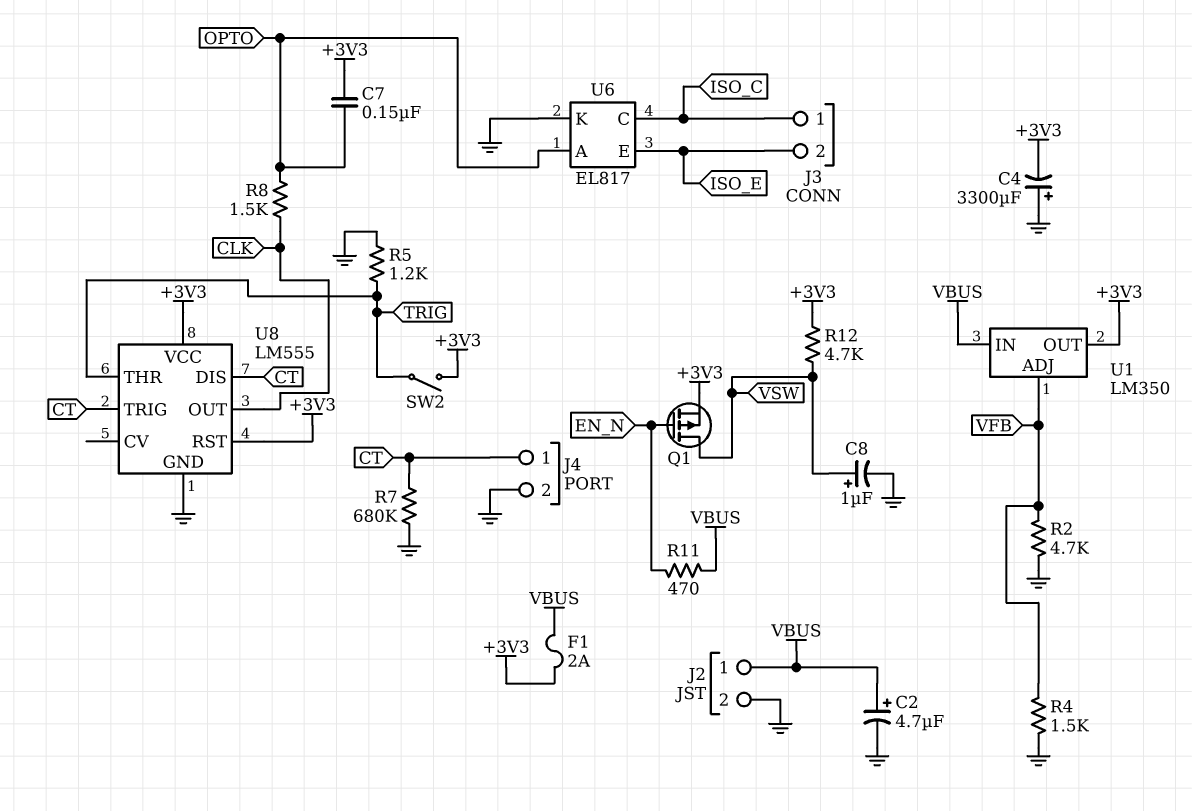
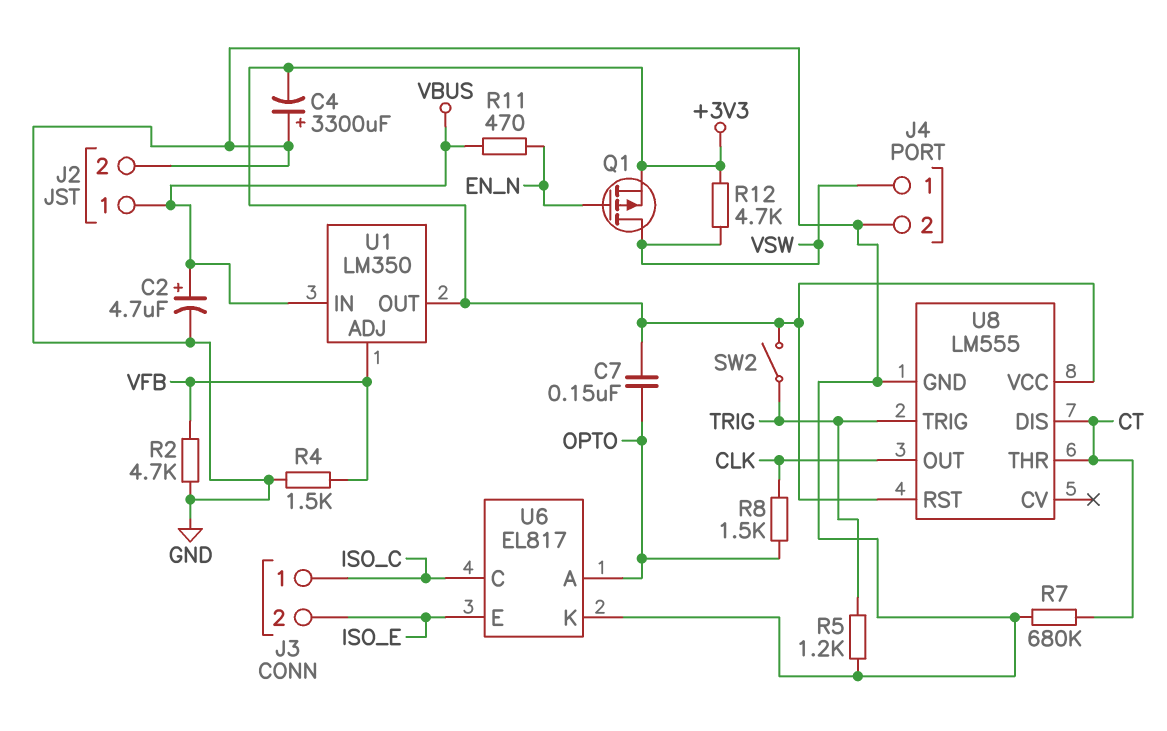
C8: 1uF (plus VSW, minus GND) -> none
F1: 2A (+3V3, VBUS) -> none
J4 pin 1: CT -> VSW
U8 pin THR: TRIG -> CT
U8 pin TRIG: CT -> TRIG

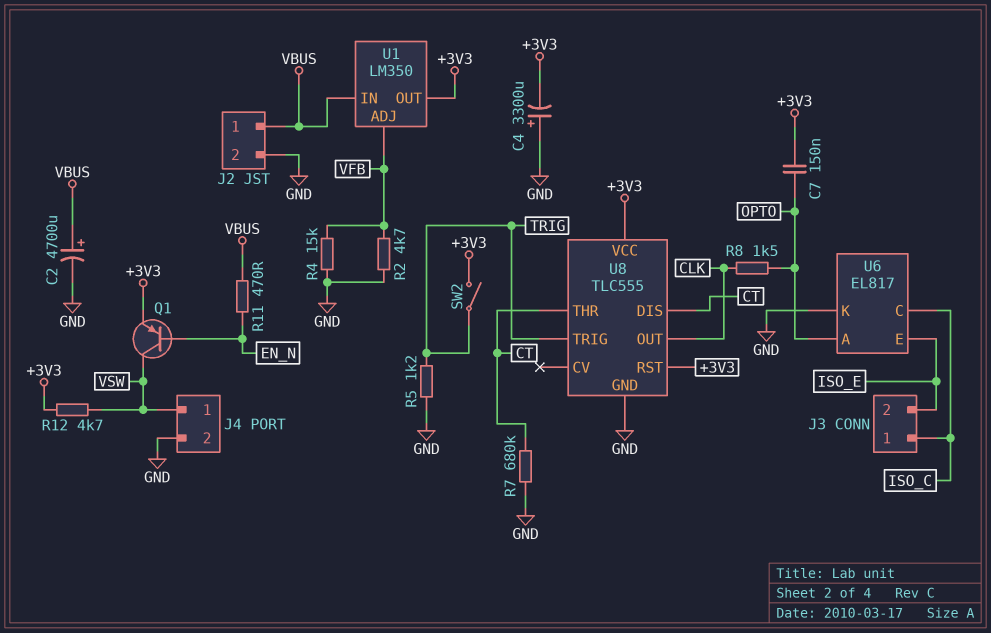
C2: 4.7uF (plus VBUS, minus GND) -> 4700uF (plus VBUS, minus GND)
Q1: PMOS (G EN_N, D VSW, S +3V3) -> PNP (B EN_N, C VSW, E +3V3)
R4: 1.5k (GND, VFB) -> 15k (GND, VFB)
U8: LM555 -> TLC555

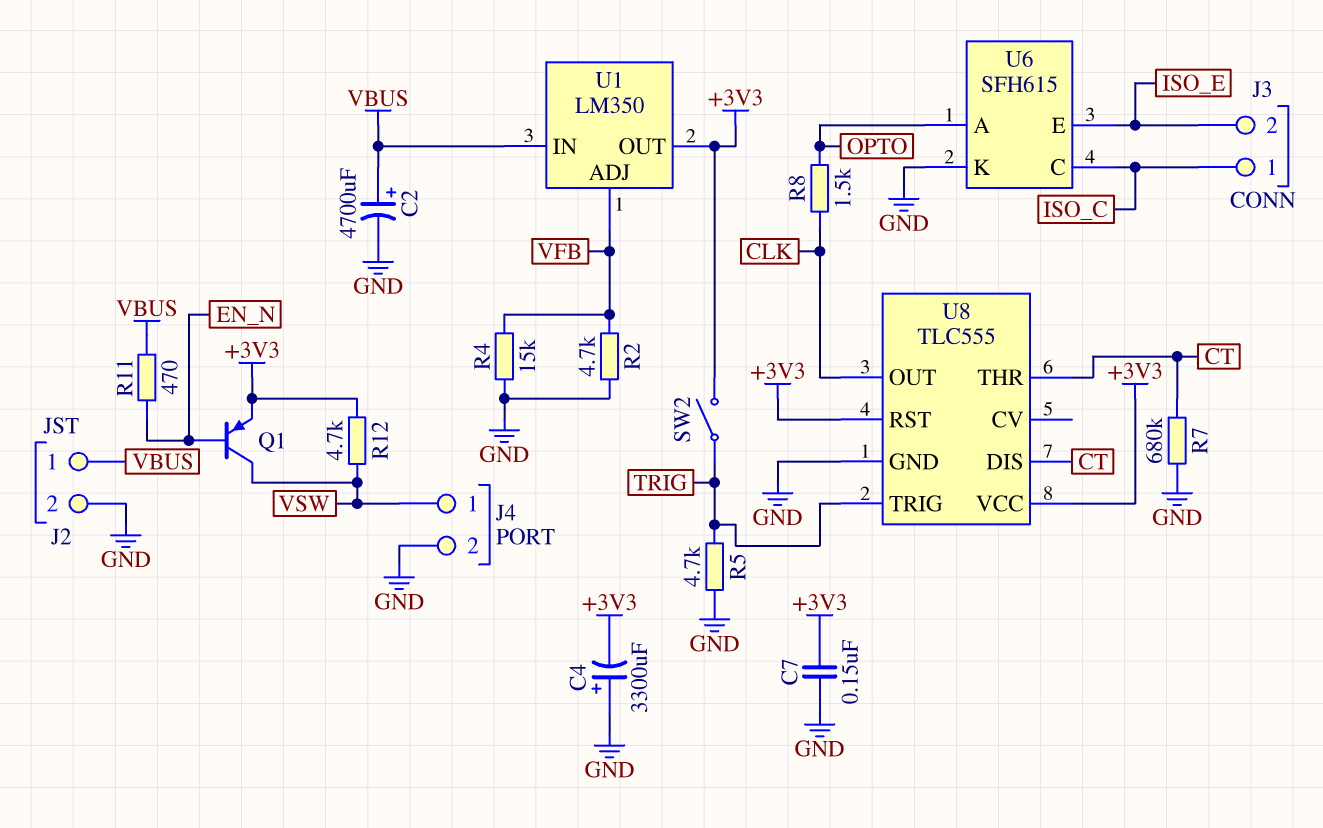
C7: 150nF (+3V3, OPTO) -> 150nF (+3V3, GND)
R5: 1.2k (GND, TRIG) -> 4.7k (GND, TRIG)
U6: EL817 -> SFH615

